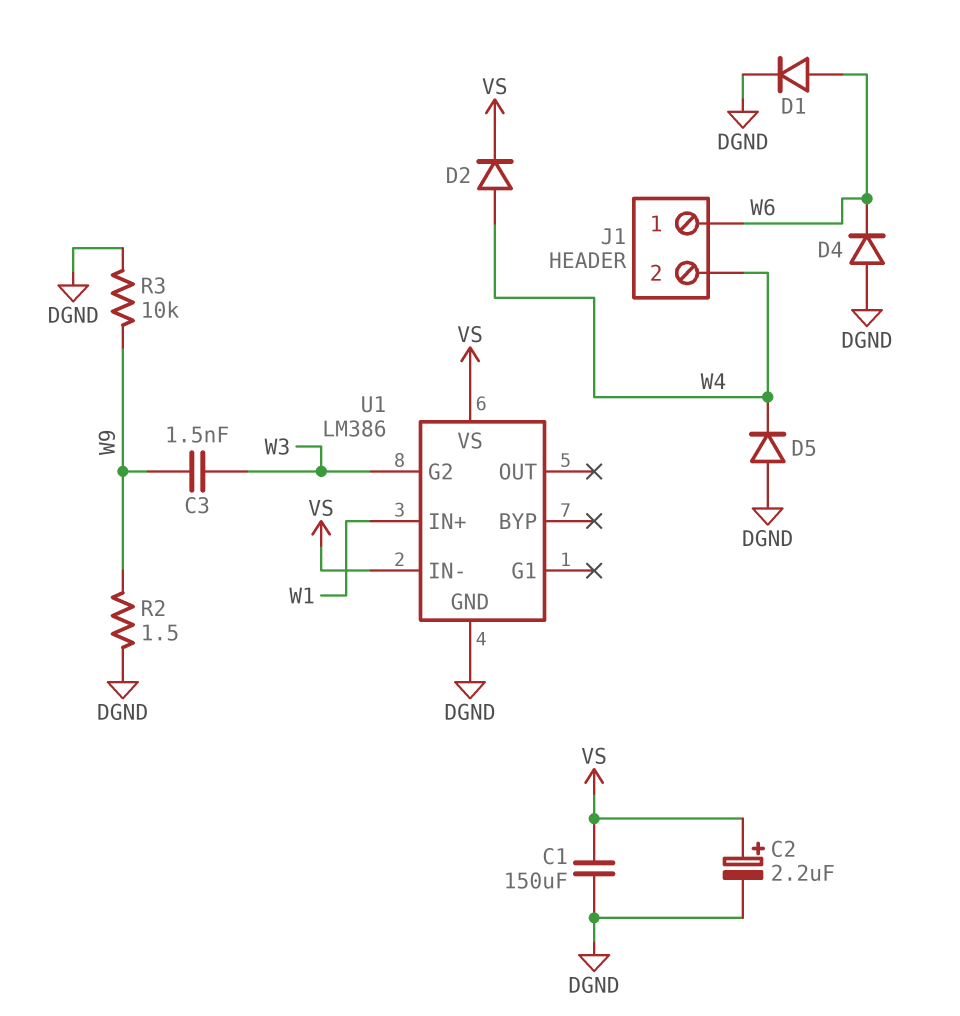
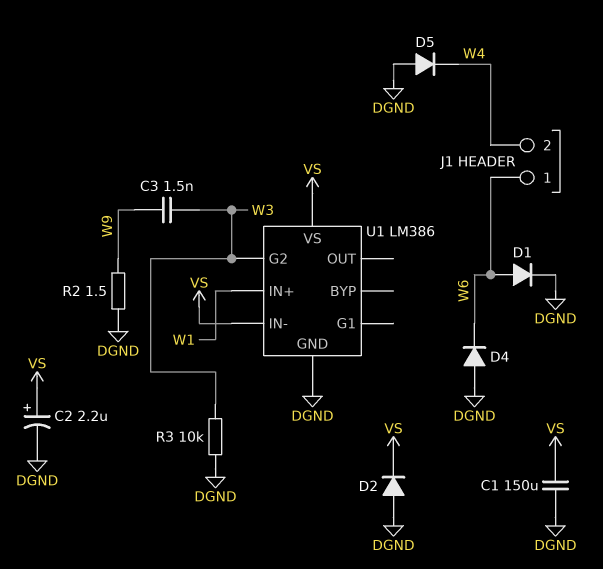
D2: diode (A W4, K VS) -> diode (A DGND, K VS)
R3: 10k (DGND, W9) -> 10k (DGND, W3)

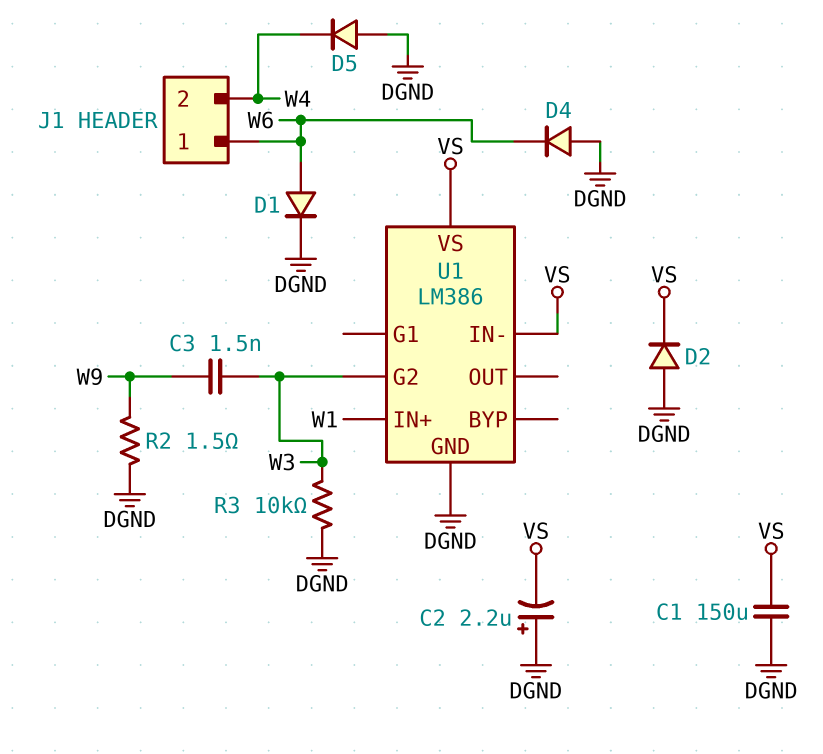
C2: 2.2uF (plus VS, minus DGND) -> 2.2uF (plus DGND, minus VS)

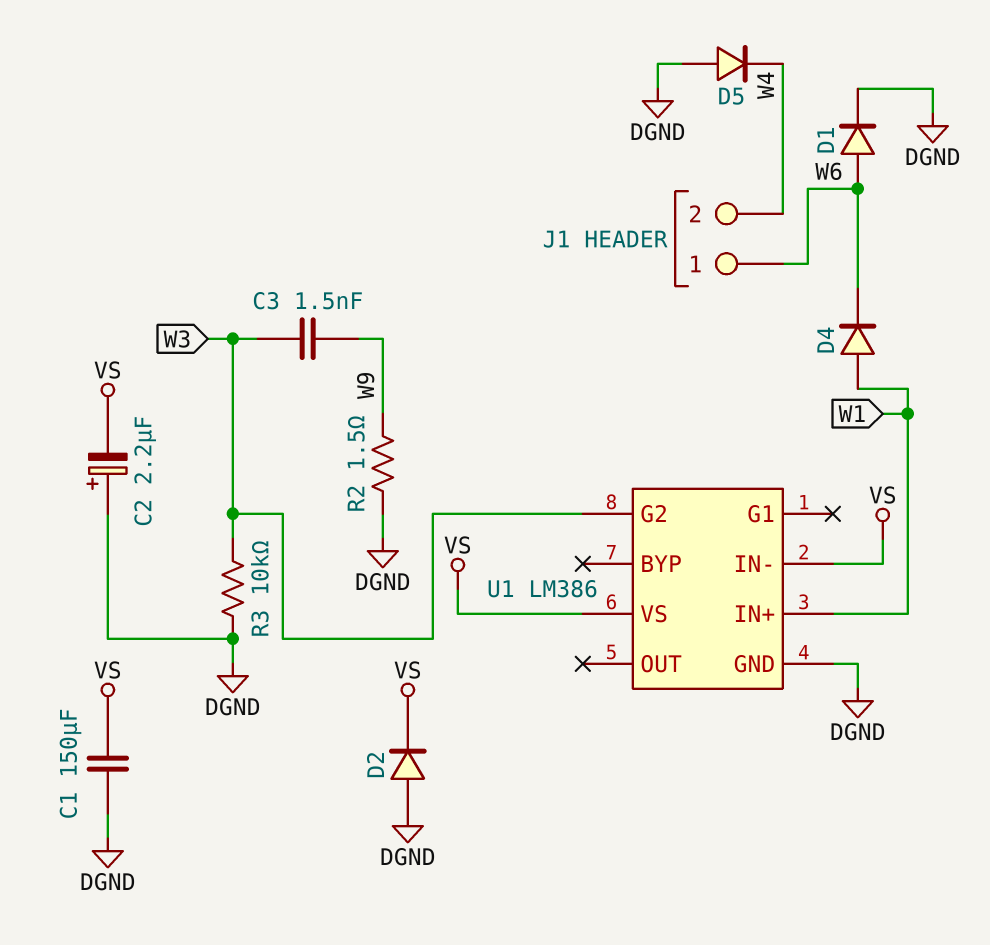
D4: diode (A DGND, K W6) -> diode (A W1, K W6)

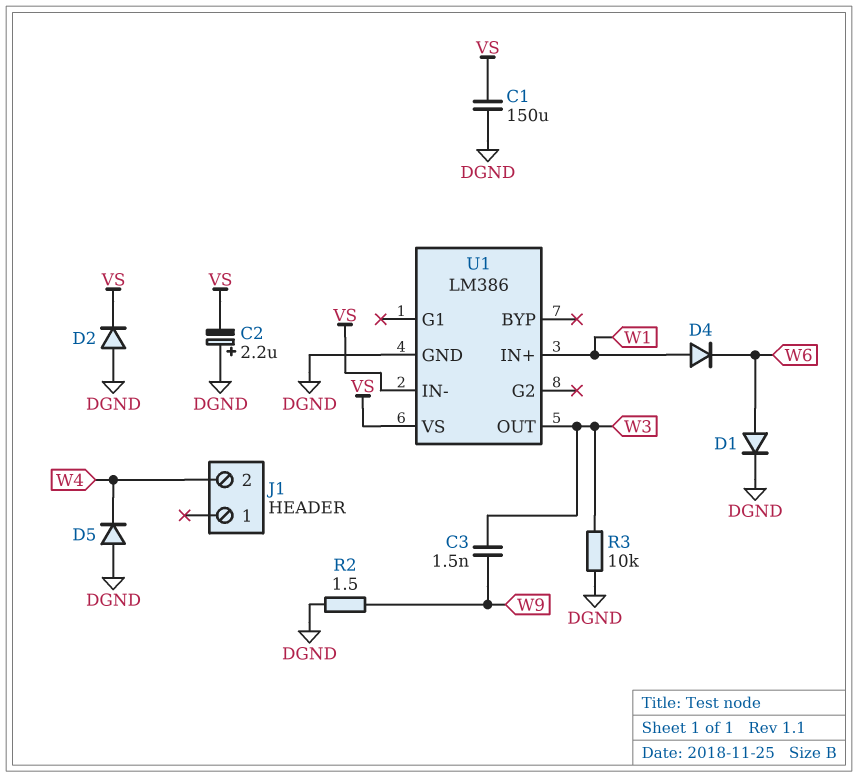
J1 pin 1: W6 -> none
U1 pin G2: W3 -> none
U1 pin OUT: none -> W3

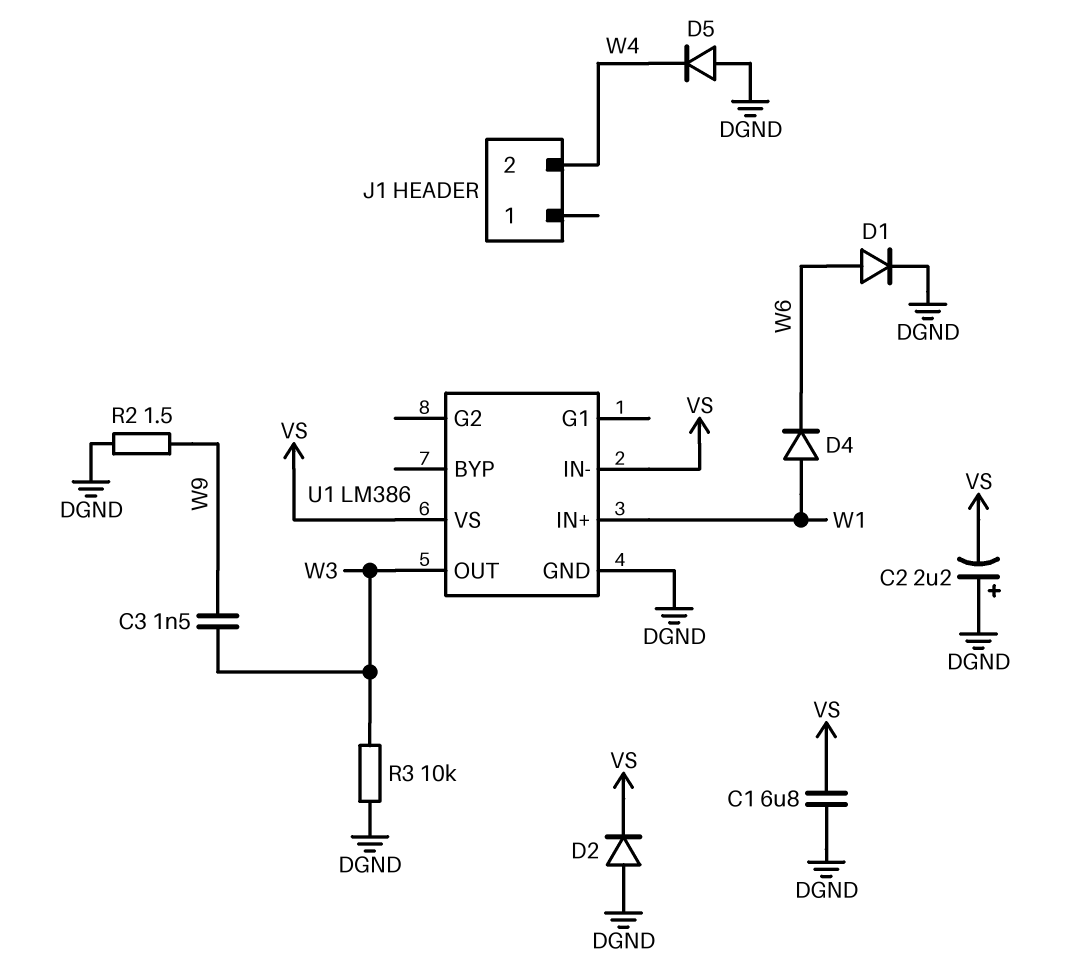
C1: 150uF (DGND, VS) -> 6.8uF (DGND, VS)

